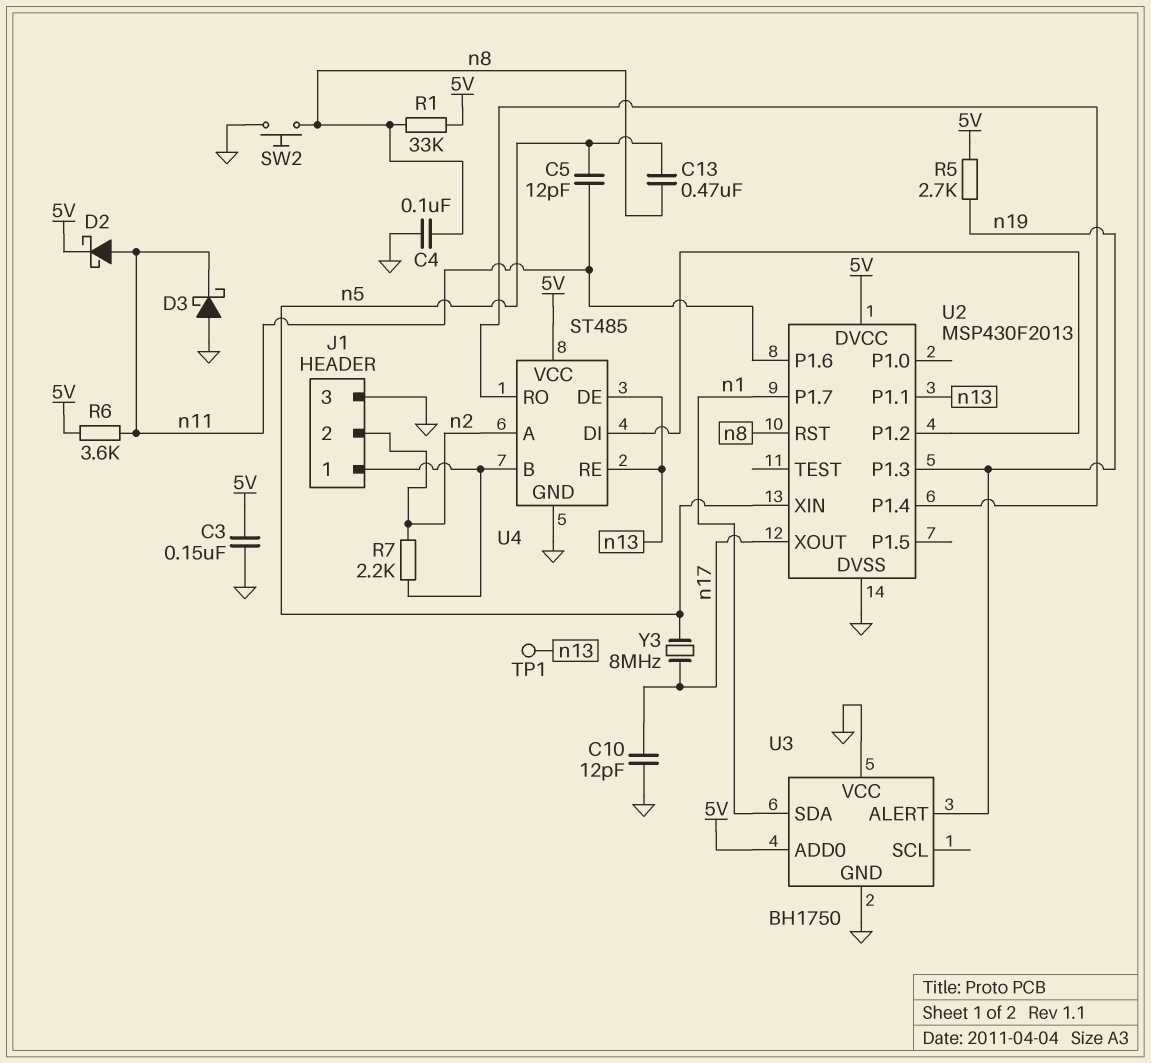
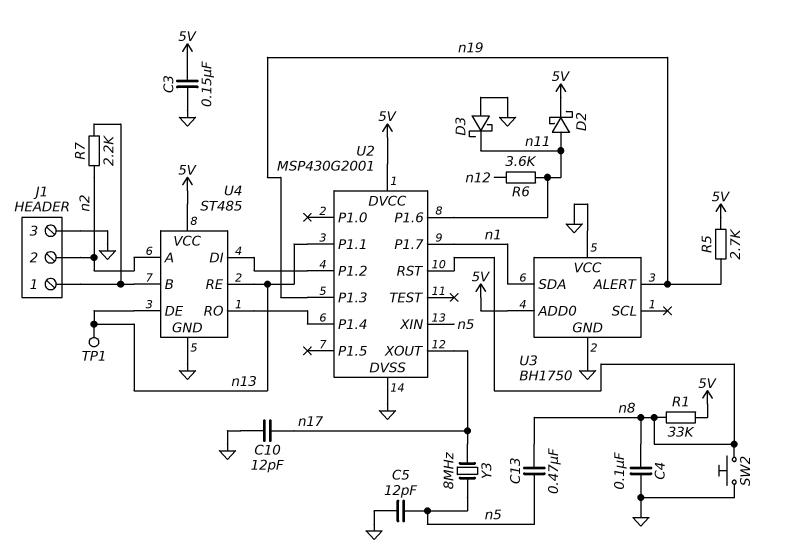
C5: 12pF (n5, n11) -> 12pF (GND, n5)
R6: 3.6k (5V, n11) -> 3.6k (n11, n12)
U2: MSP430F2013 -> MSP430G2001

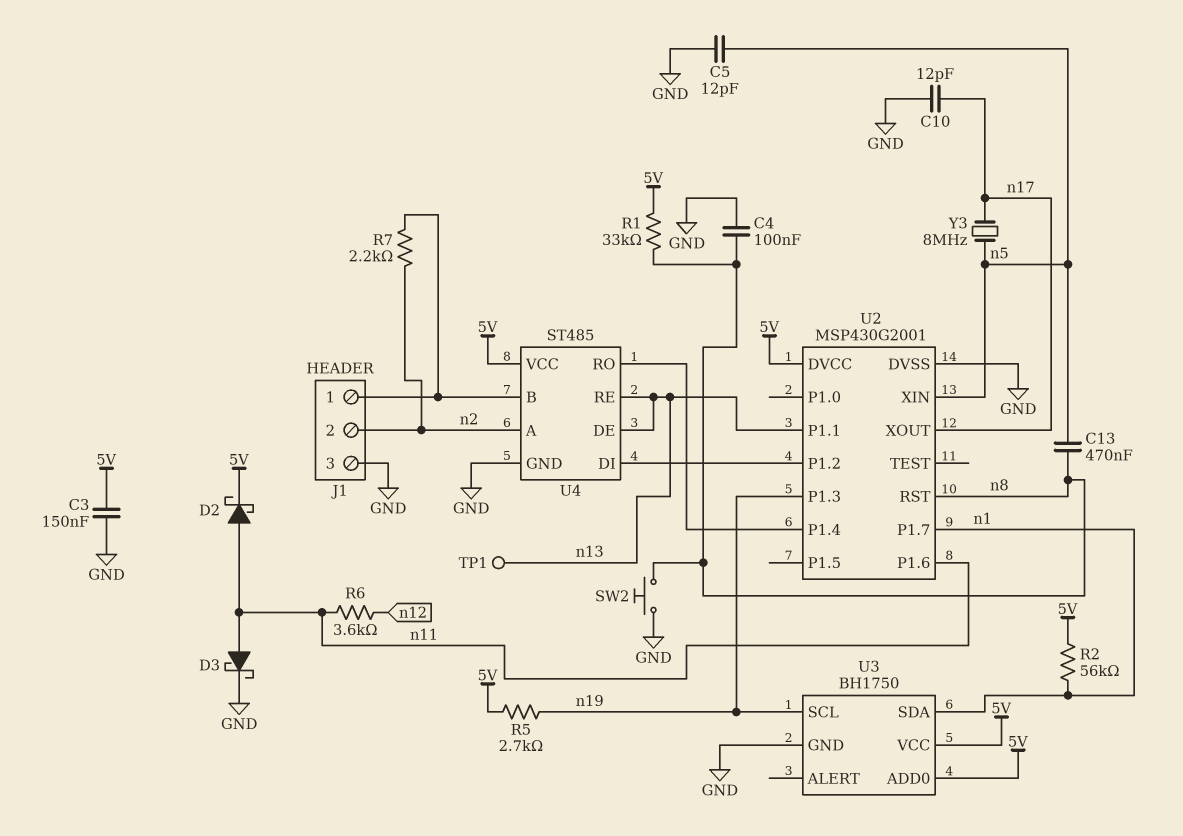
D3: schottky (A GND, K n11) -> schottky (A n11, K GND)
R2: none -> 56k (5V, n1)
U3 pin ALERT: n19 -> none
U3 pin SCL: none -> n19
U3 pin VCC: GND -> 5V

